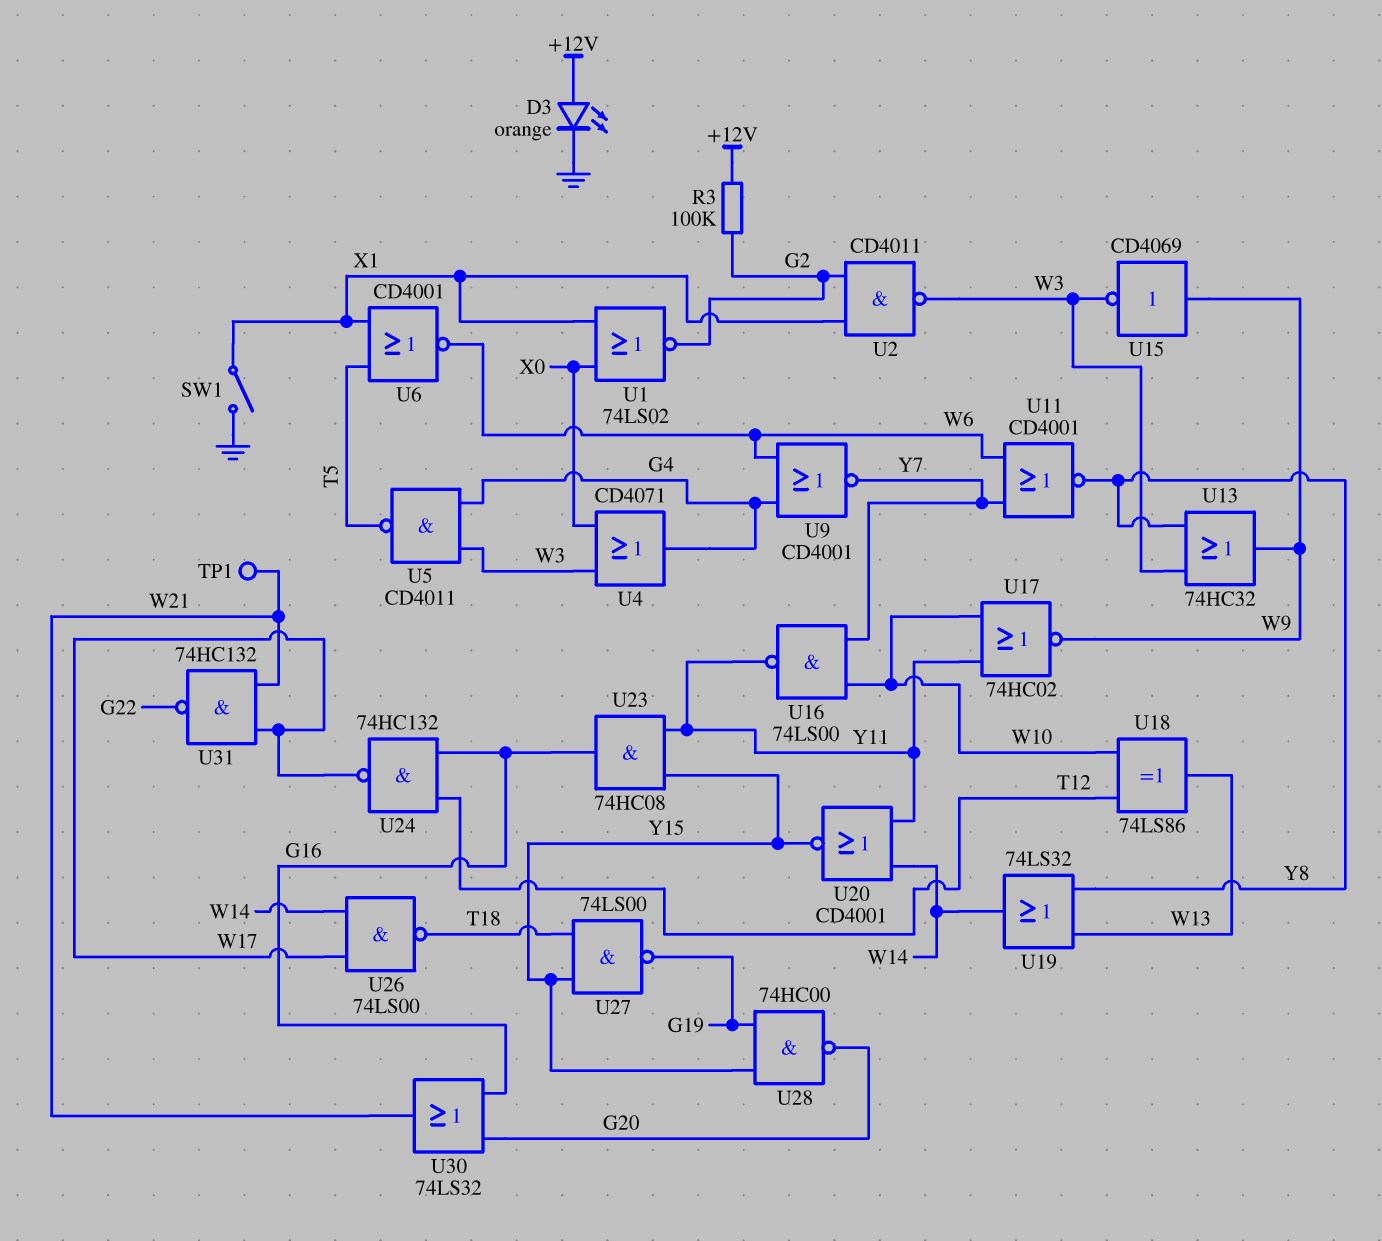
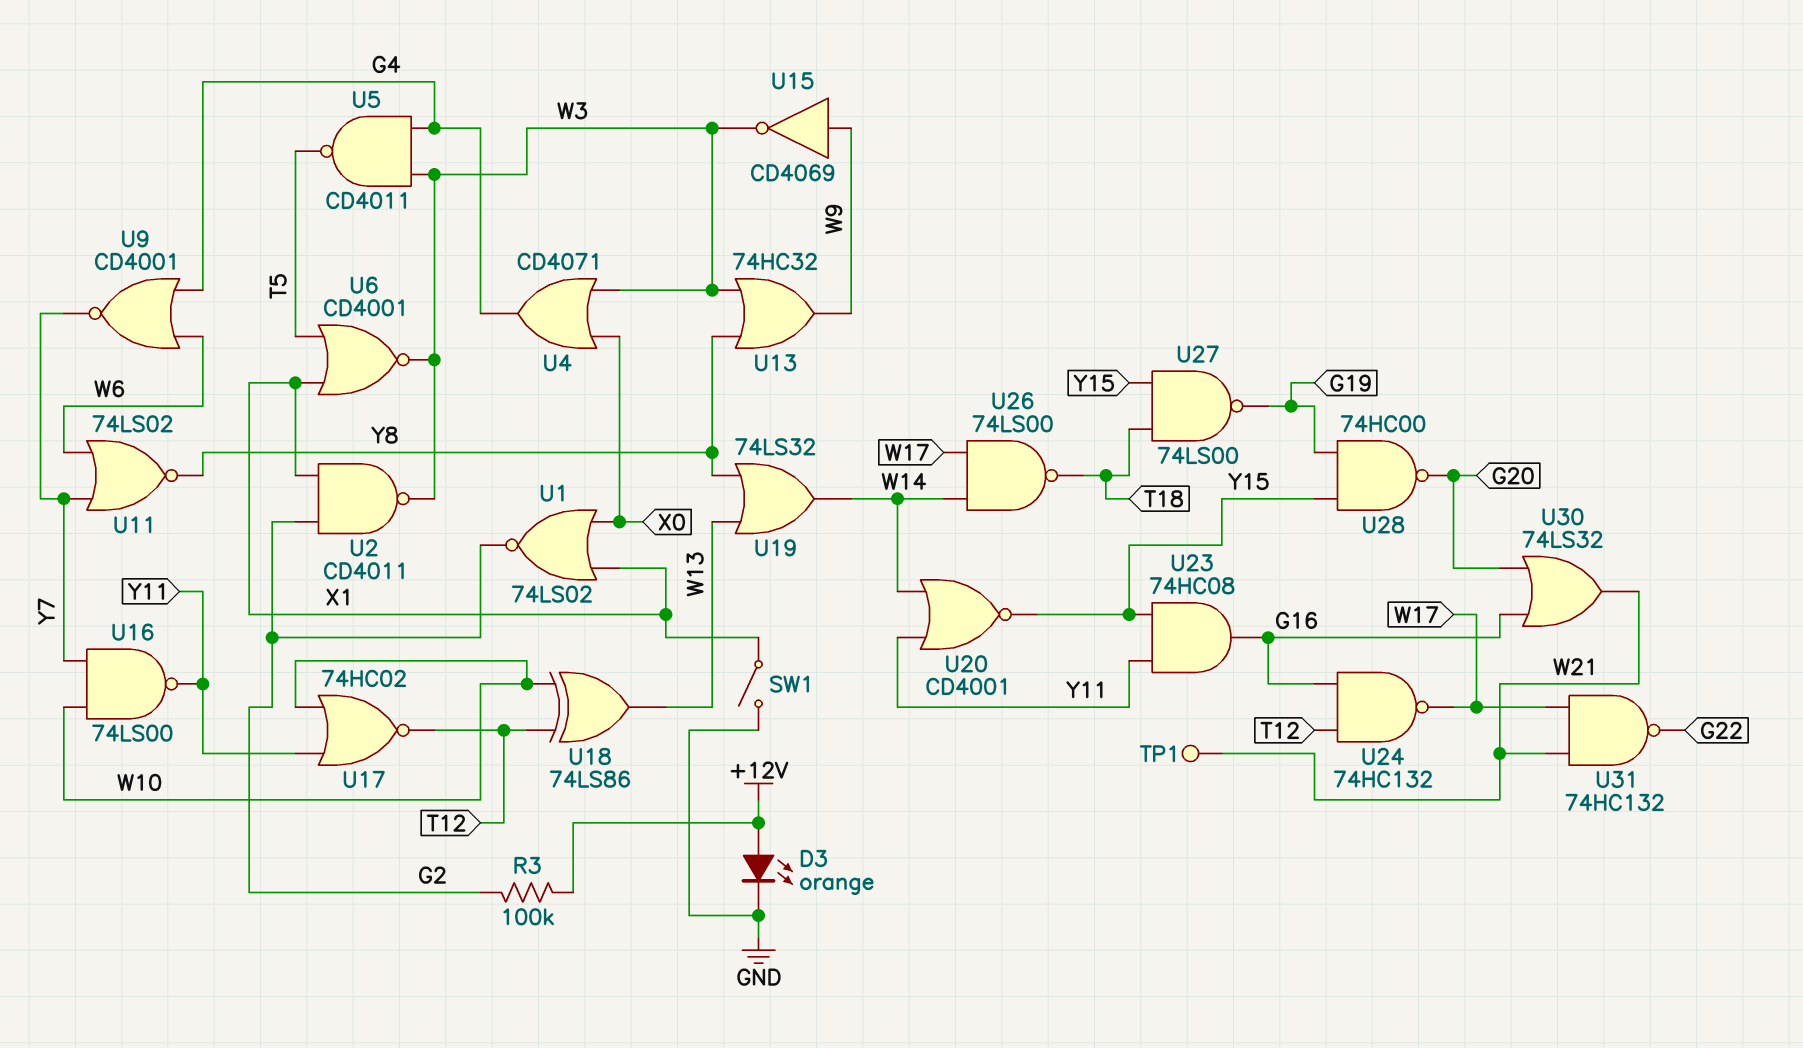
U6: NOR CD4001 (in T5, in X1, out W6) -> NOR CD4001 (in T5, in X1, out W3)
U11: NOR CD4001 (in W6, in Y7, out Y8) -> NOR 74LS02 (in W6, in Y7, out Y8)
U17: NOR 74HC02 (in W10, in Y11, out W9) -> NOR 74HC02 (in W10, in Y11, out T12)

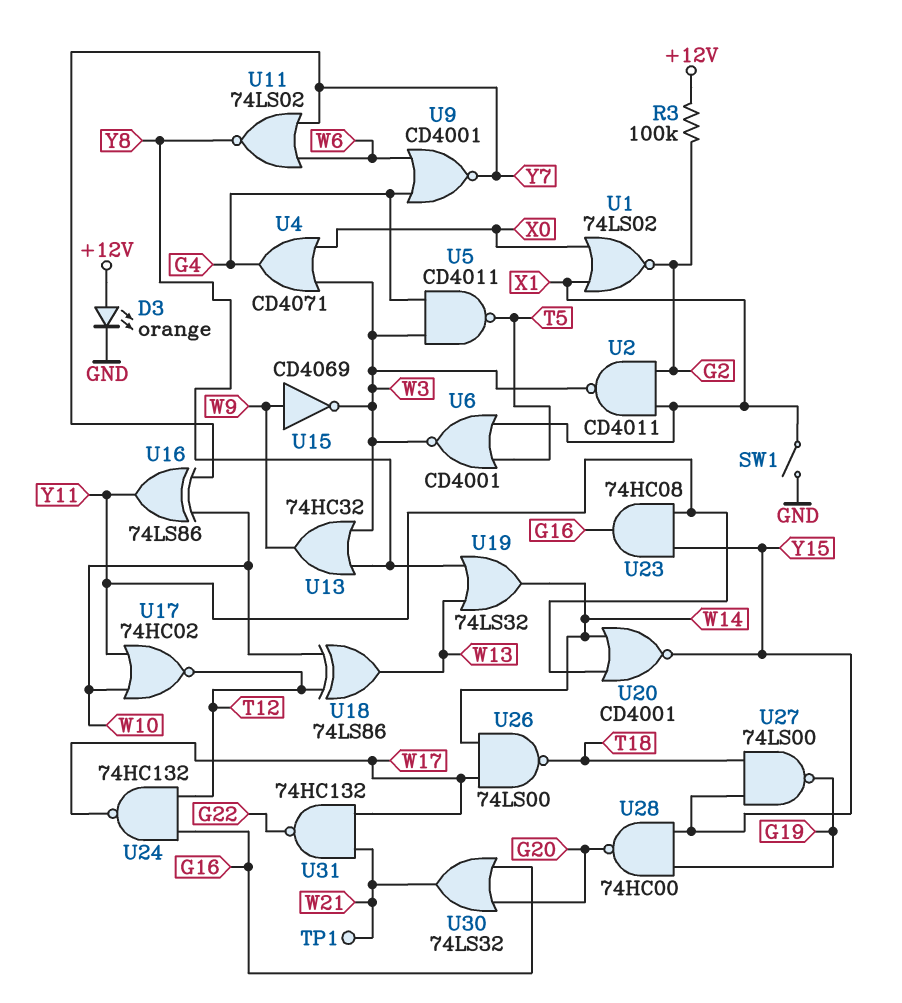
U16: NAND 74LS00 (in W10, in Y7, out Y11) -> XOR 74LS86 (in W10, in Y7, out Y11)

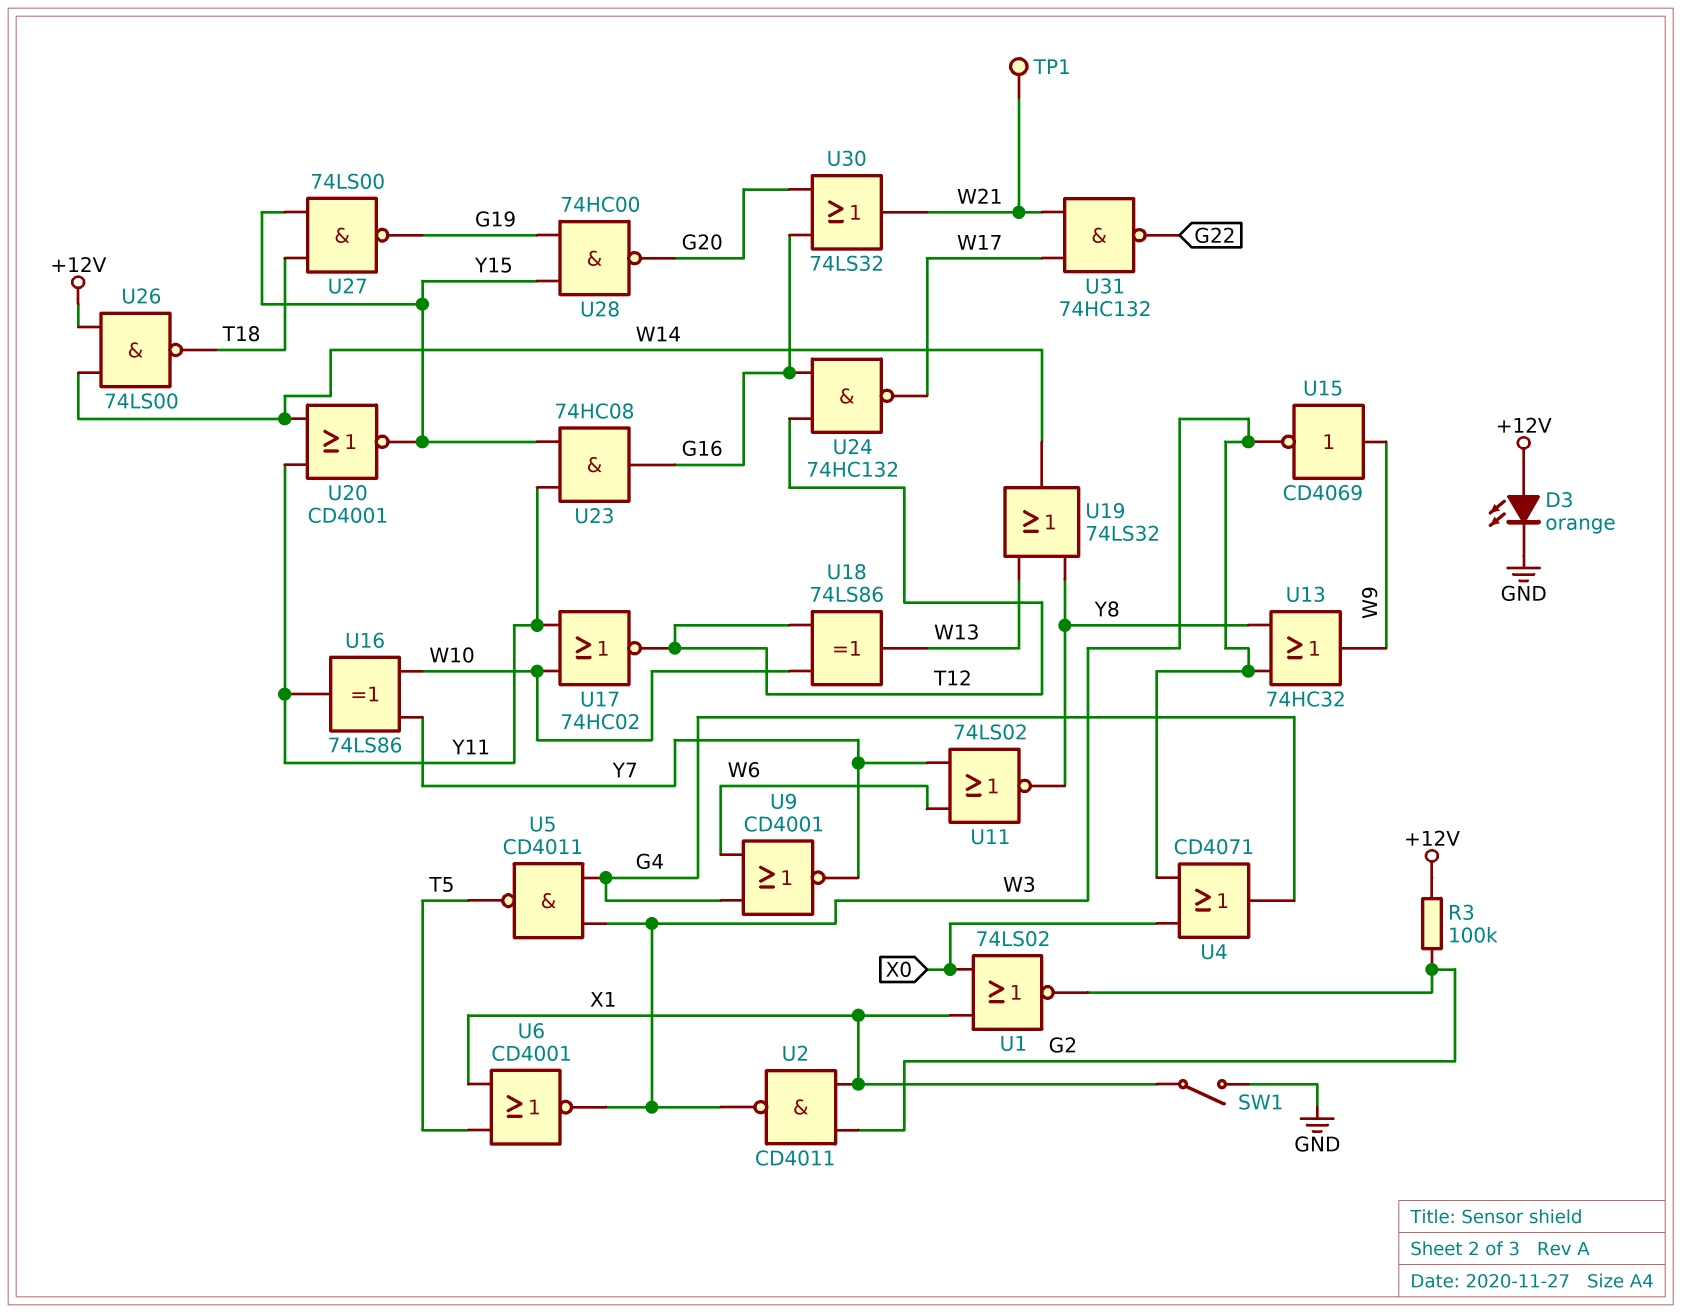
U26: NAND 74LS00 (in W14, in W17, out T18) -> NAND 74LS00 (in +12V, in W14, out T18)

